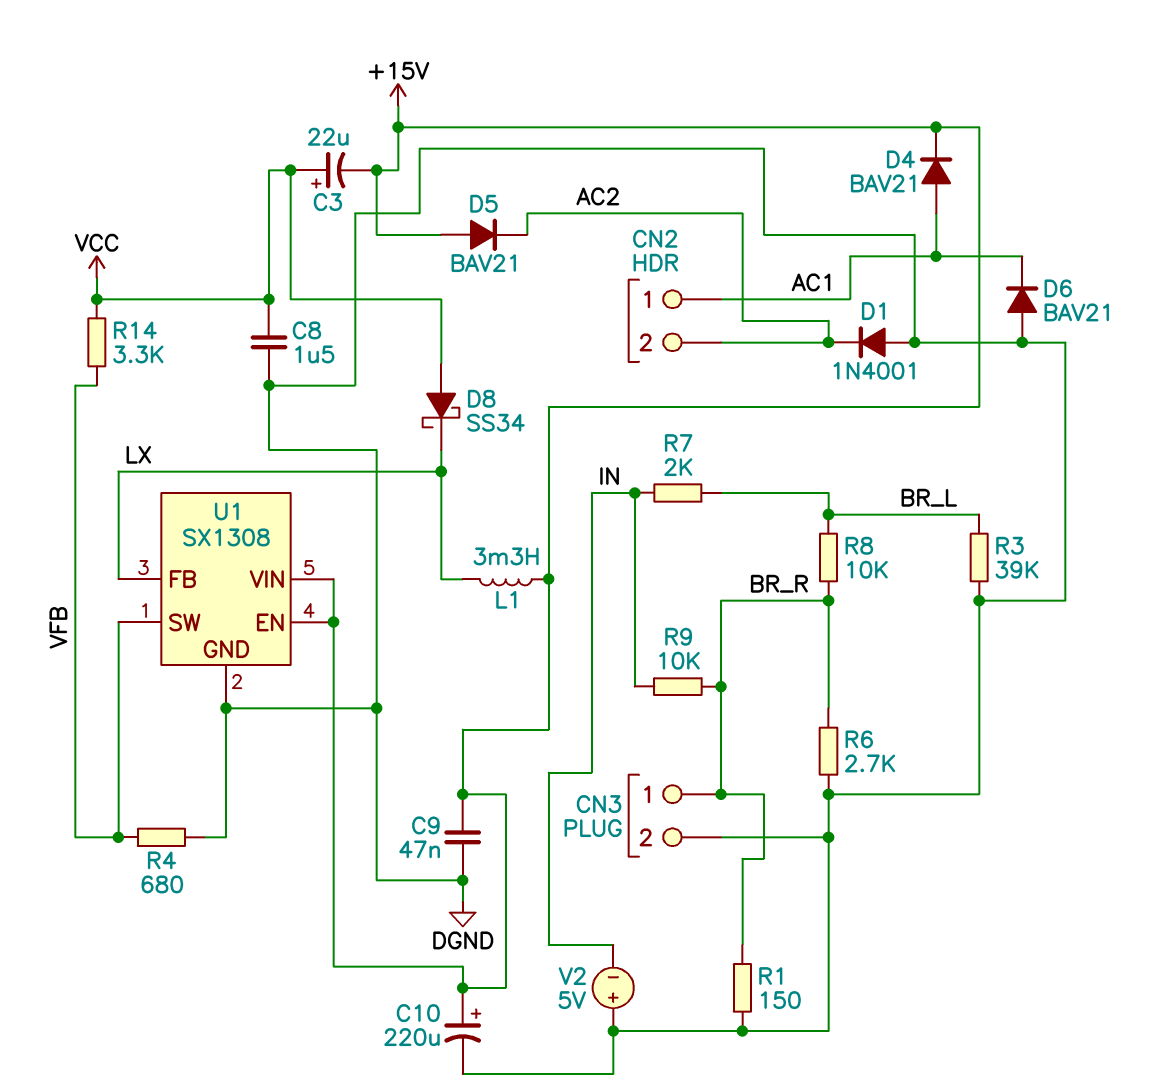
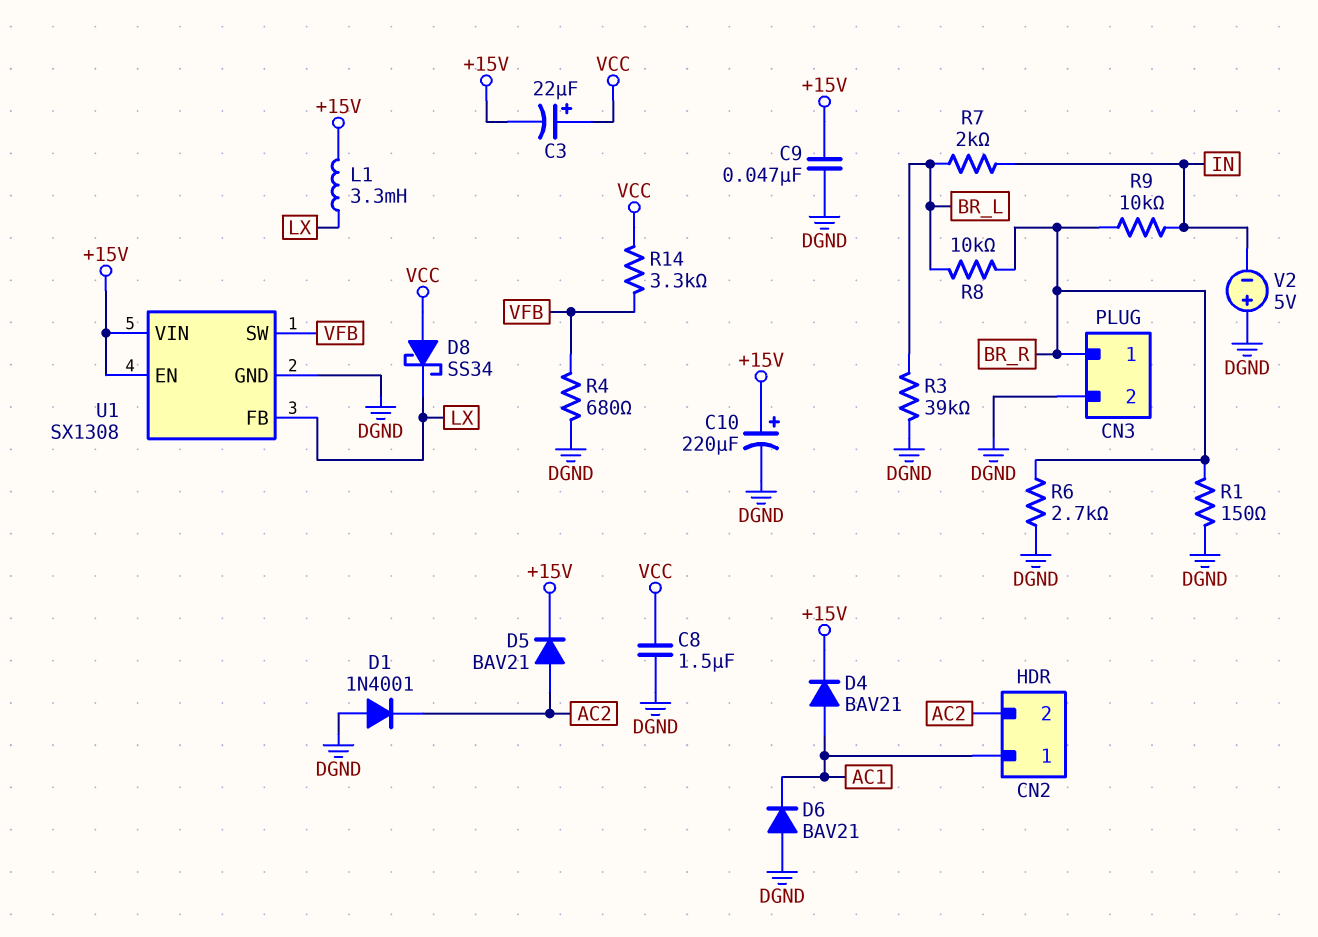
D5: diode BAV21 (A +15V, K AC2) -> diode BAV21 (A AC2, K +15V)

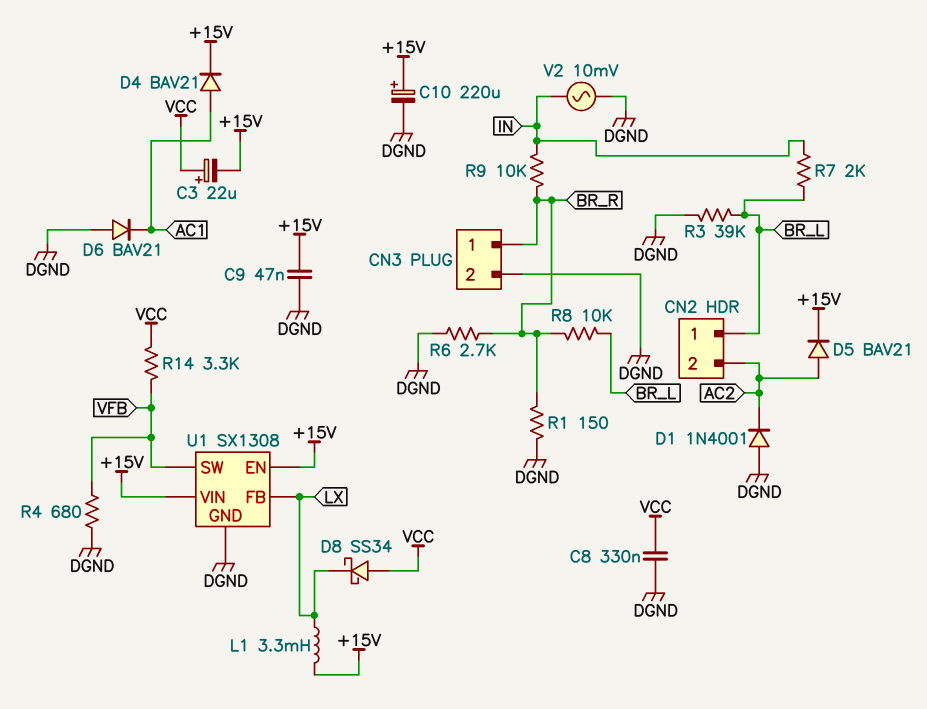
C8: 1.5uF (DGND, VCC) -> 330nF (DGND, VCC)
CN2 pin 1: AC1 -> BR_L
V2: 5V (plus DGND, minus IN) -> AC 10mV (DGND, IN)

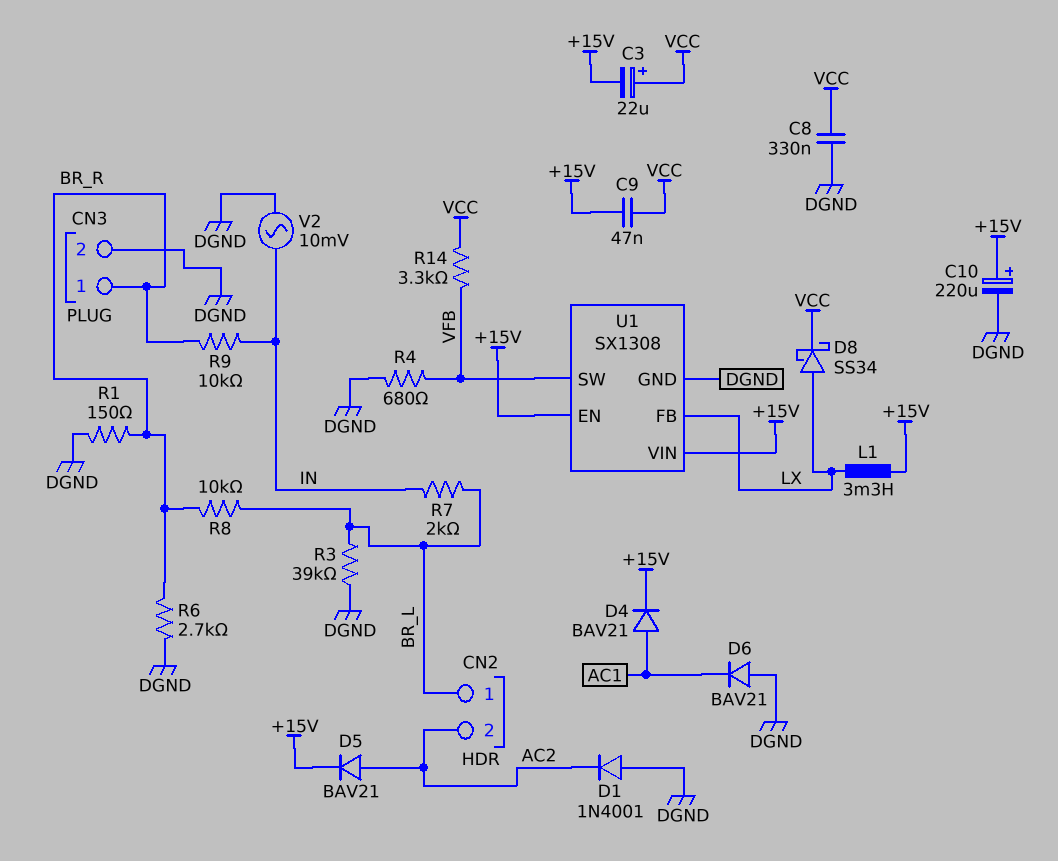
C9: 47nF (+15V, DGND) -> 47nF (+15V, VCC)
D8: schottky SS34 (A VCC, K LX) -> schottky SS34 (A LX, K VCC)

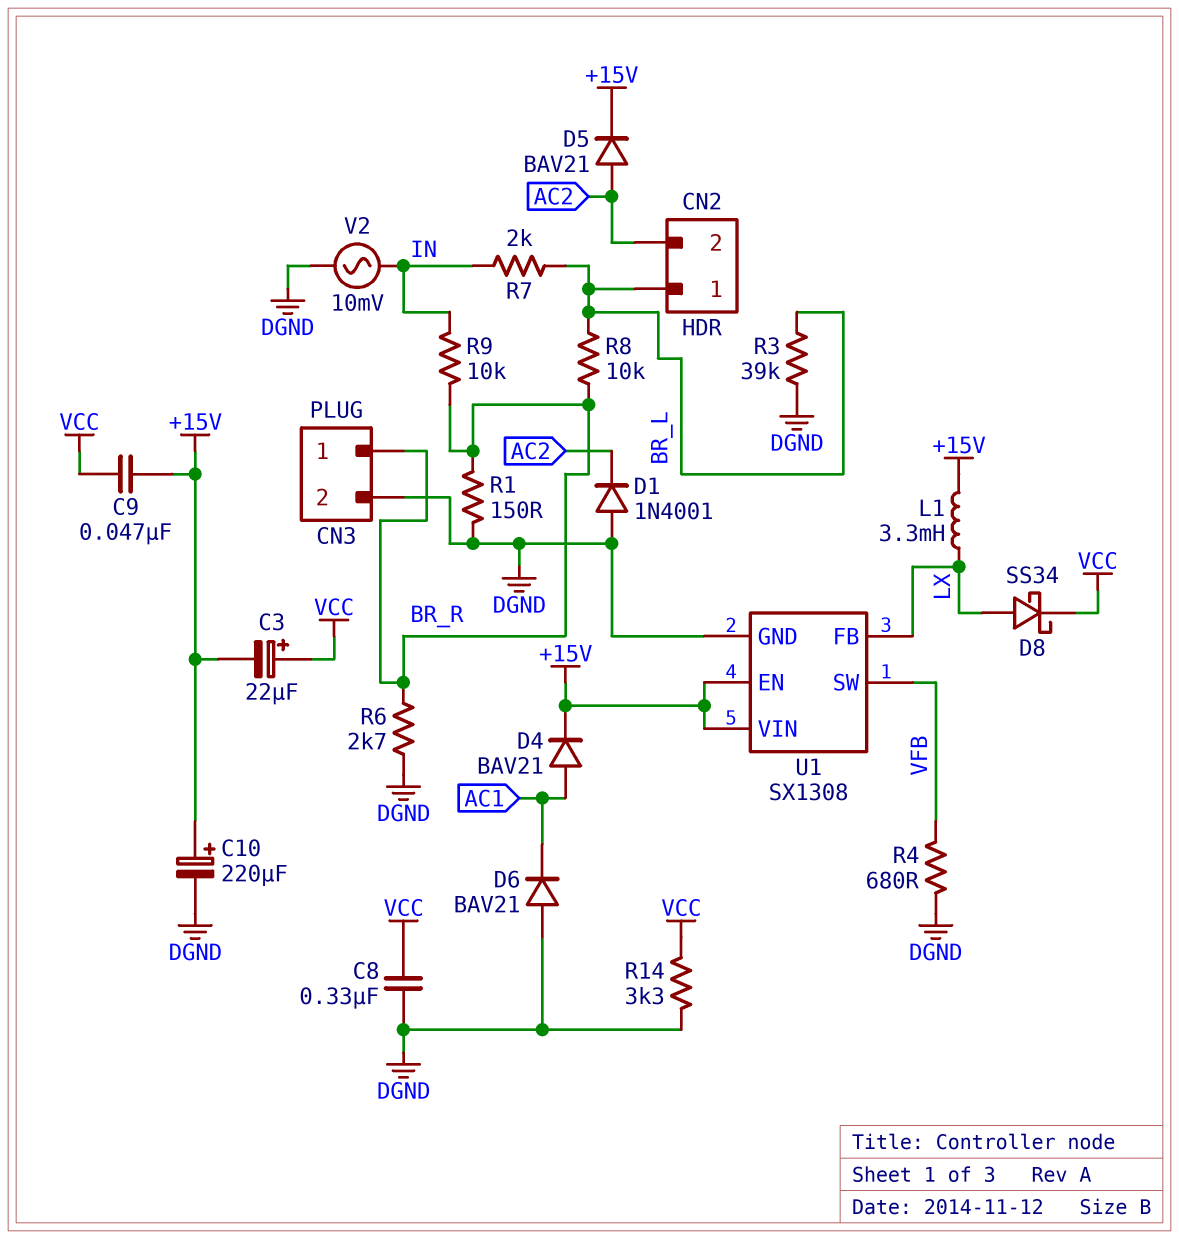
R14: 3.3k (VCC, VFB) -> 3.3k (DGND, VCC)

